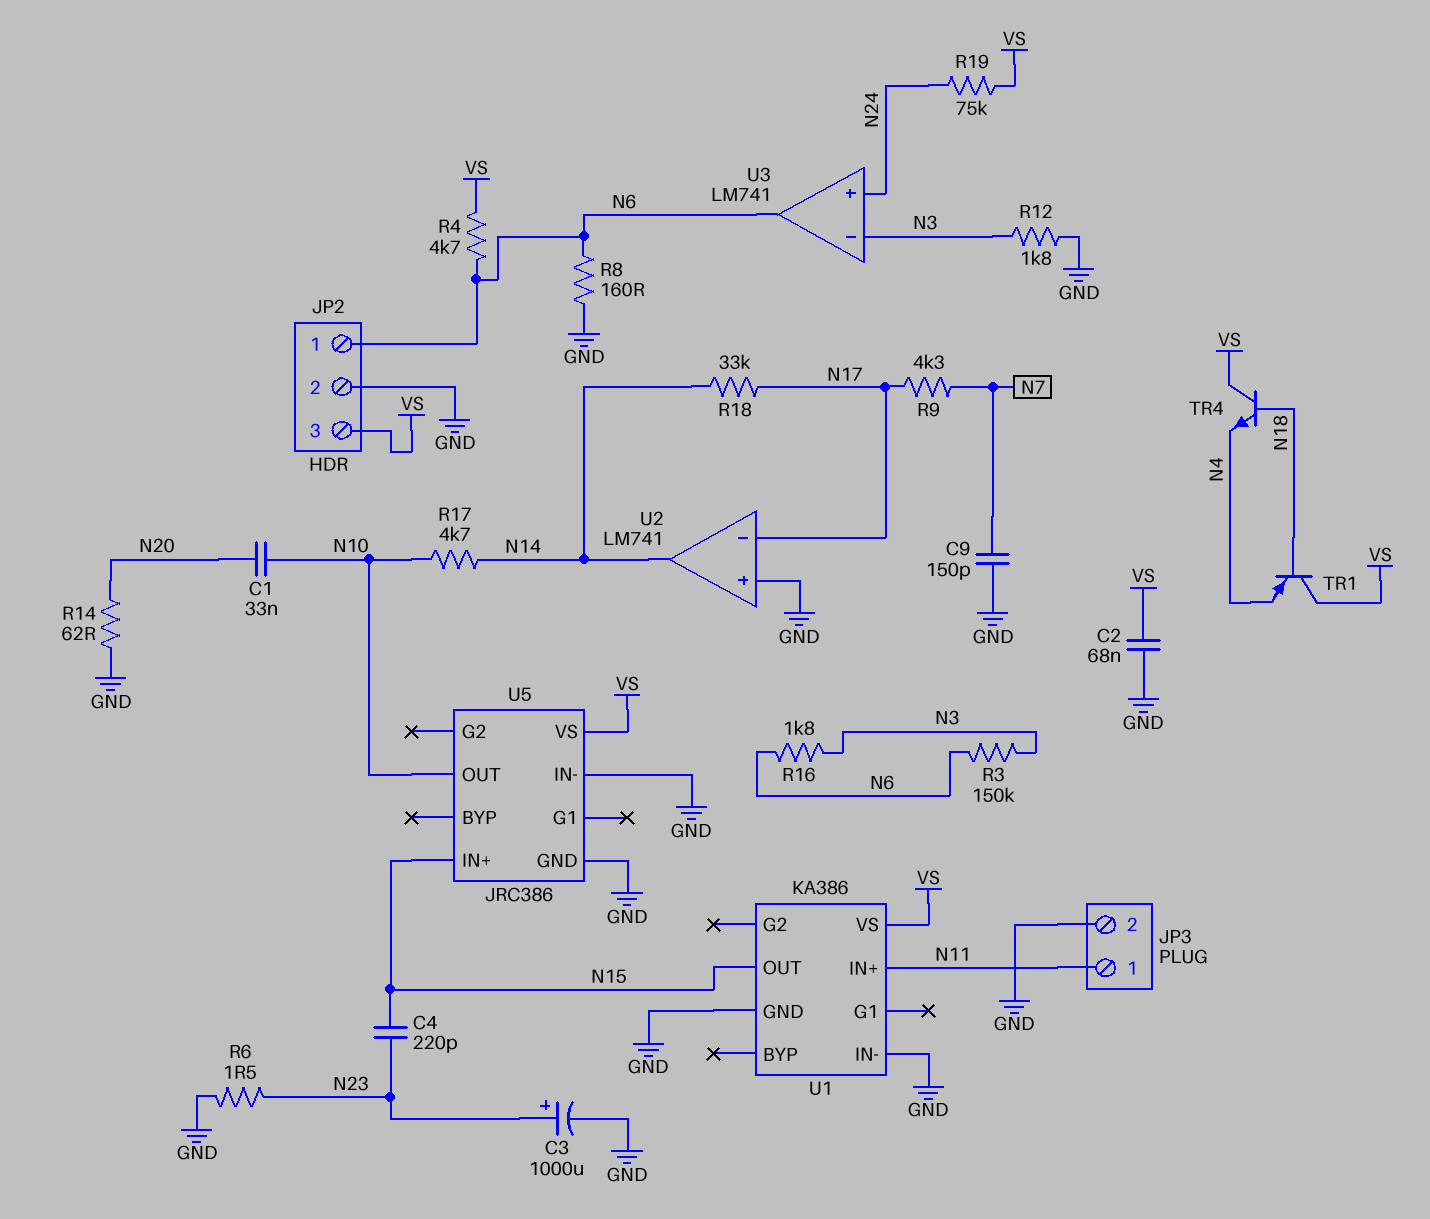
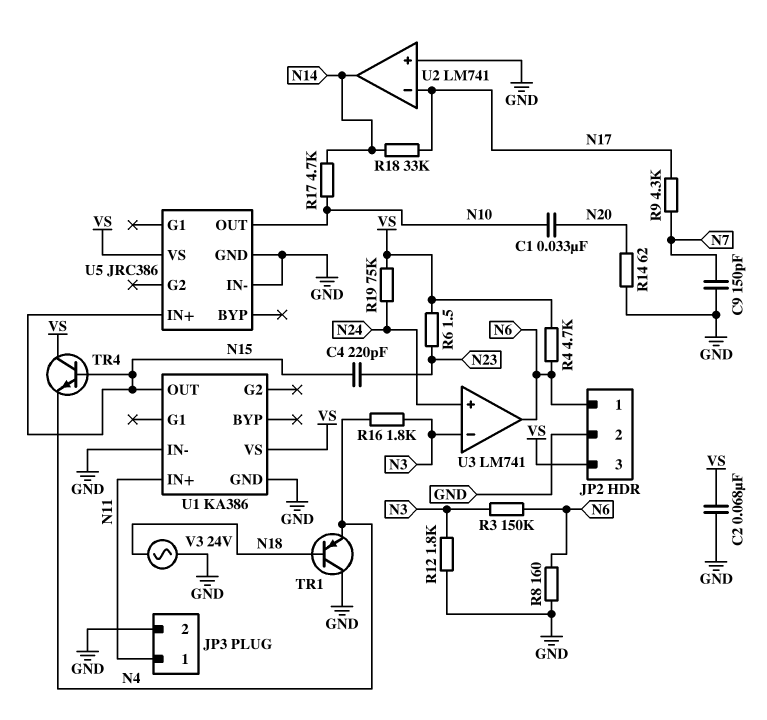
C3: 1000uF (plus N23, minus GND) -> none
R6: 1.5 (GND, N23) -> 1.5 (N23, VS)
R16: 1.8k (N3, N6) -> 1.8k (N3, N4)
TR1: PNP (B N18, C VS, E N4) -> PNP (B N18, C GND, E N4)
TR4: NPN (B N18, C VS, E N4) -> NPN (B N15, C VS, E N4)
V3: none -> AC 24V (GND, N18)

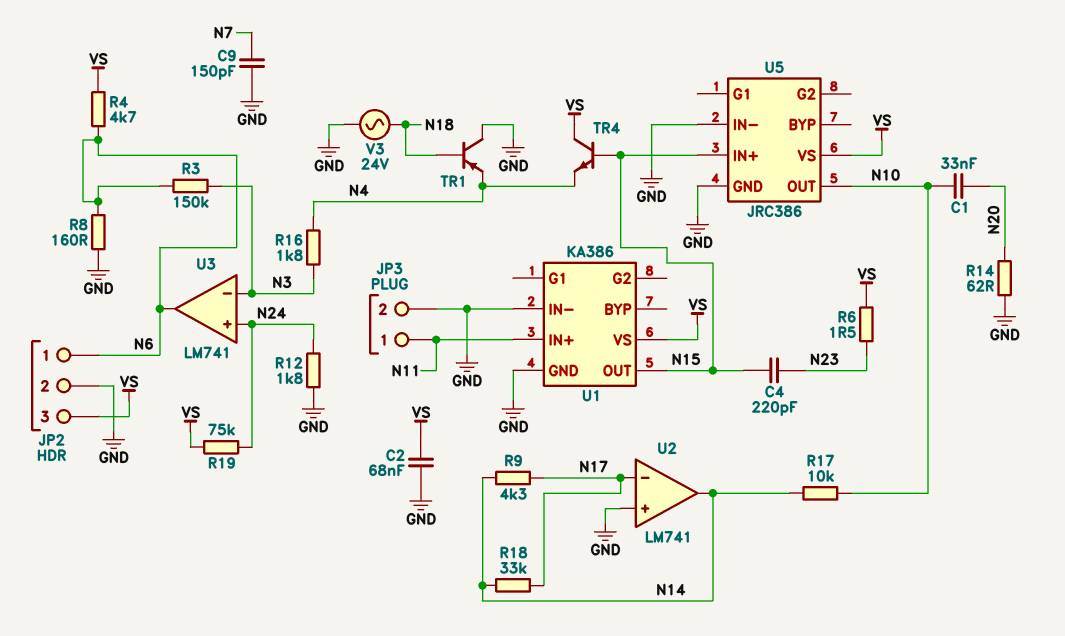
R9: 4.3k (N7, N17) -> 4.3k (N14, N17)
R12: 1.8k (GND, N3) -> 1.8k (GND, N24)
R17: 4.7k (N10, N14) -> 10k (N10, N14)

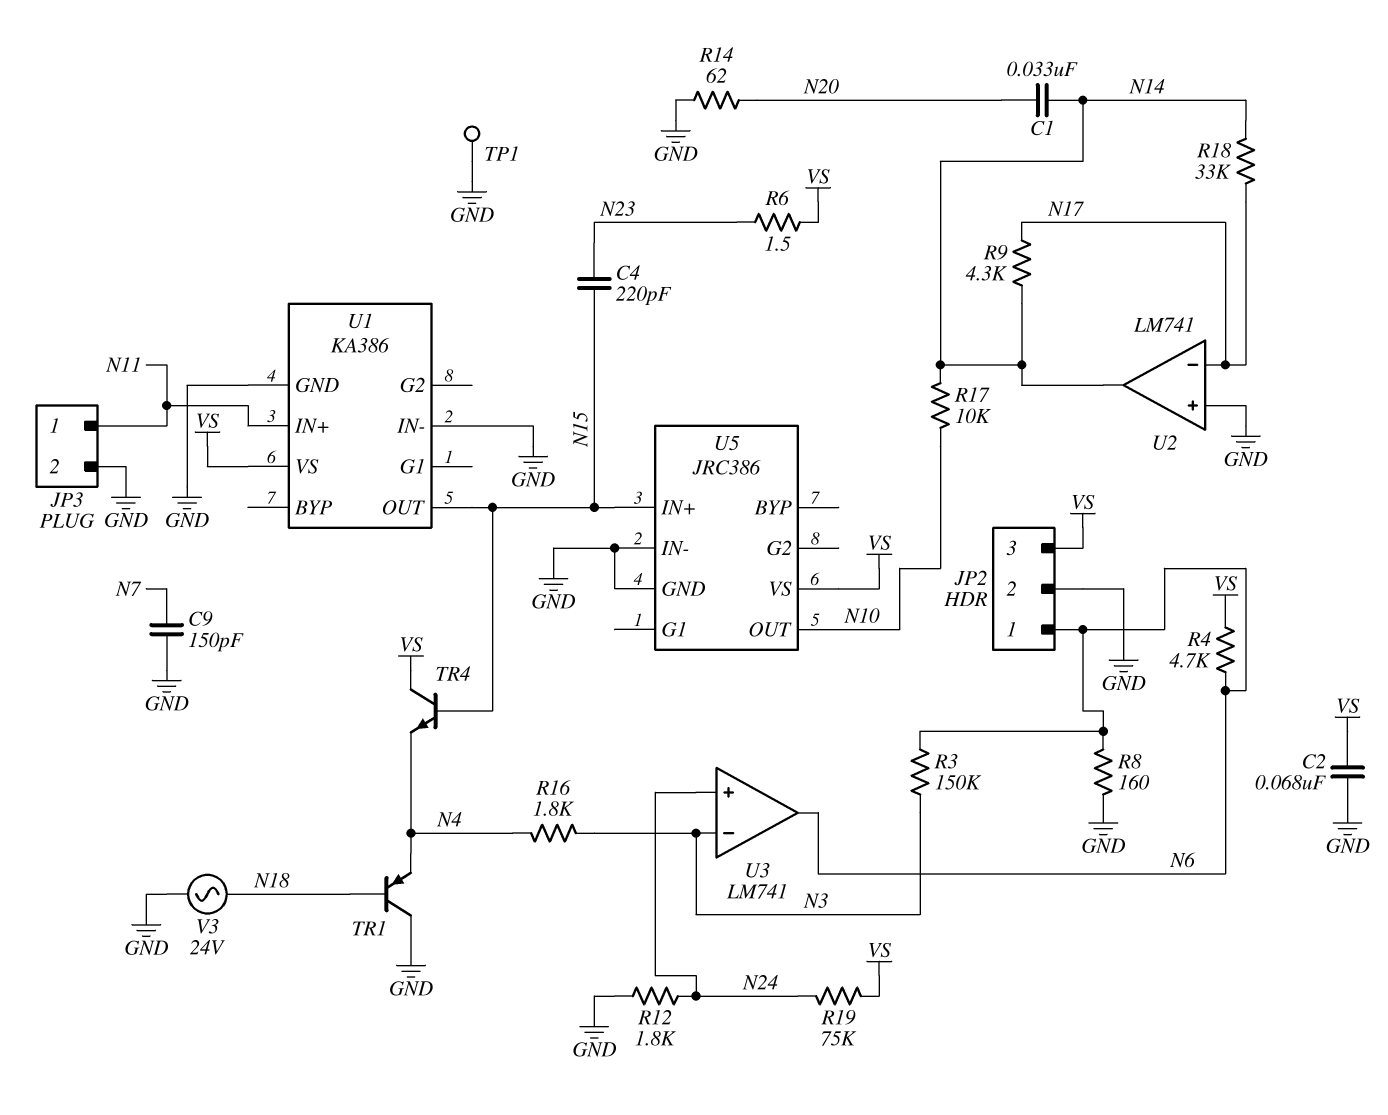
C1: 33nF (N10, N20) -> 33nF (N14, N20)
TP1: none -> test point (GND)

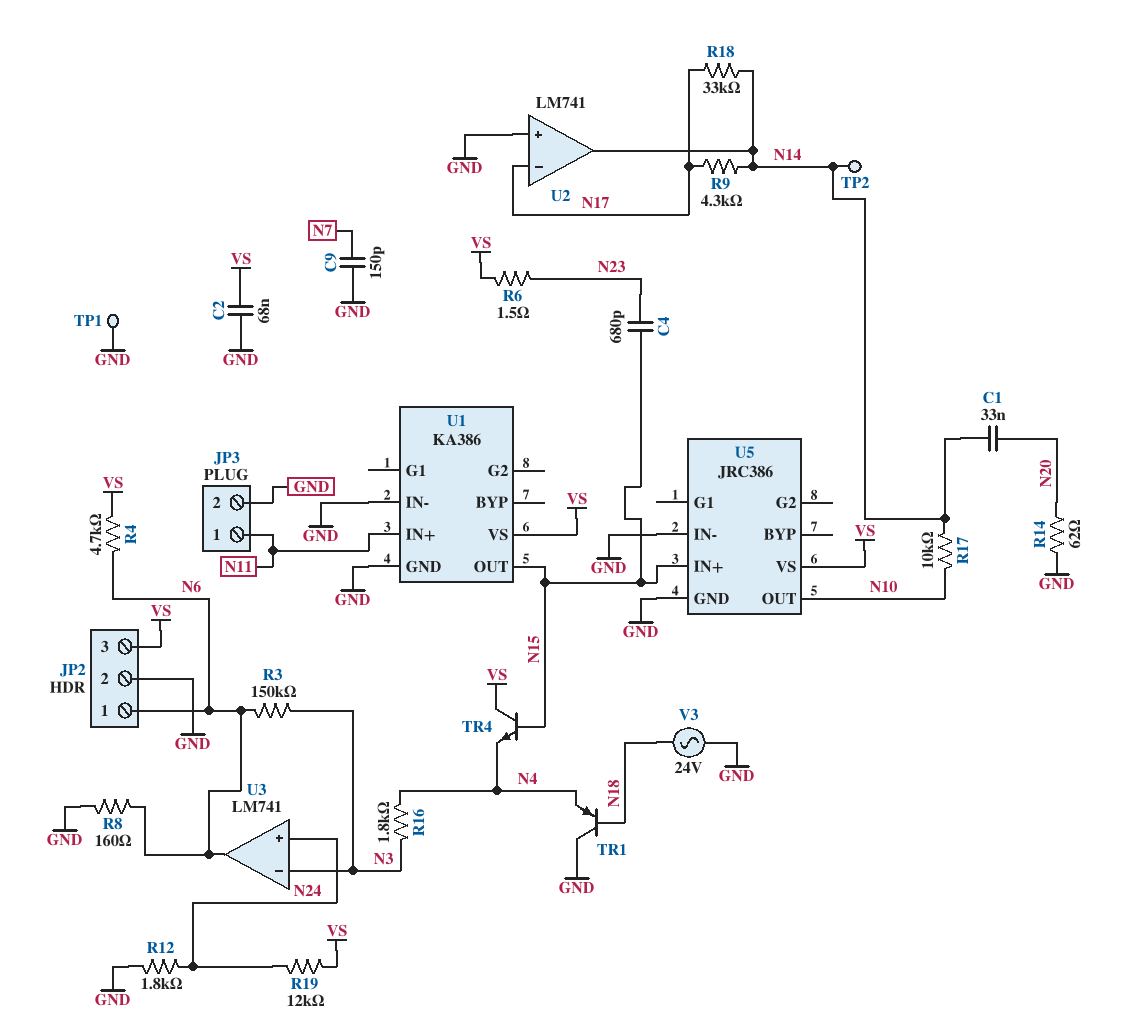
C4: 220pF (N15, N23) -> 680pF (N15, N23)
R19: 75k (N24, VS) -> 12k (N24, VS)
TP2: none -> test point (N14)

